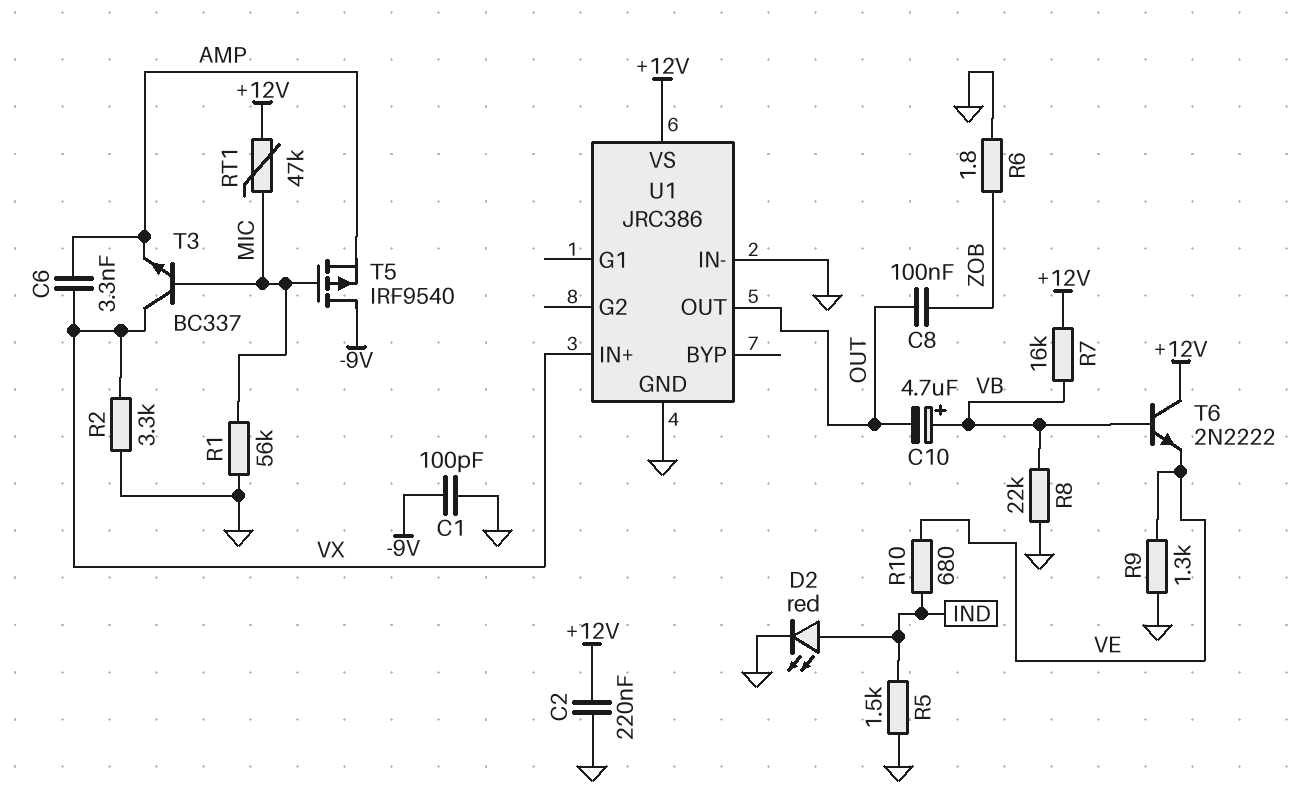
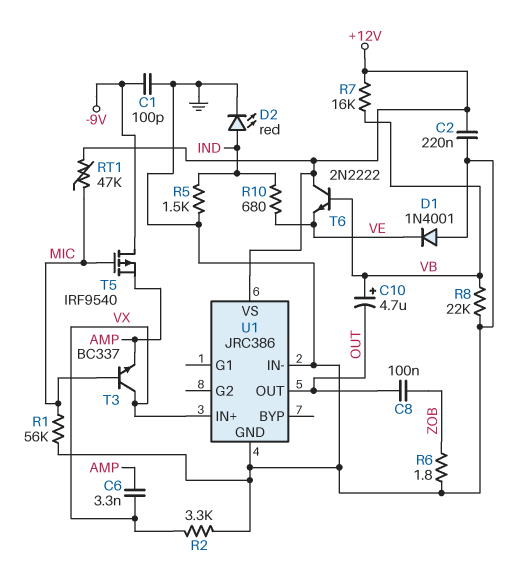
D1: none -> diode 1N4001 (A GND, K VE)
R9: 1.3k (GND, VE) -> none

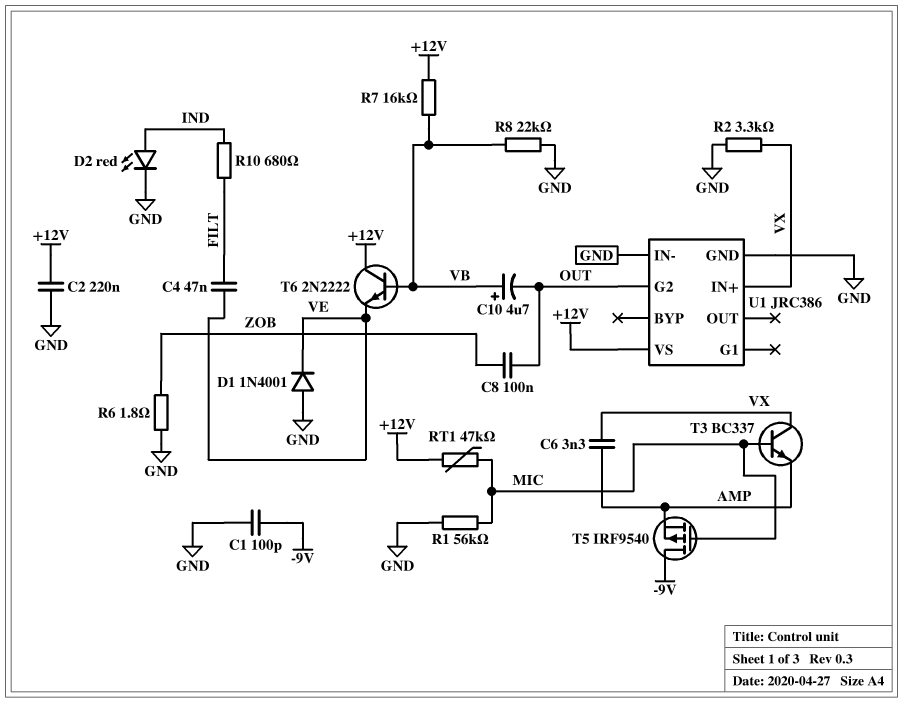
C4: none -> 47nF (FILT, VE)
R5: 1.5k (GND, IND) -> none
R10: 680 (IND, VE) -> 680 (FILT, IND)
U1 pin G2: none -> OUT
U1 pin OUT: OUT -> none

